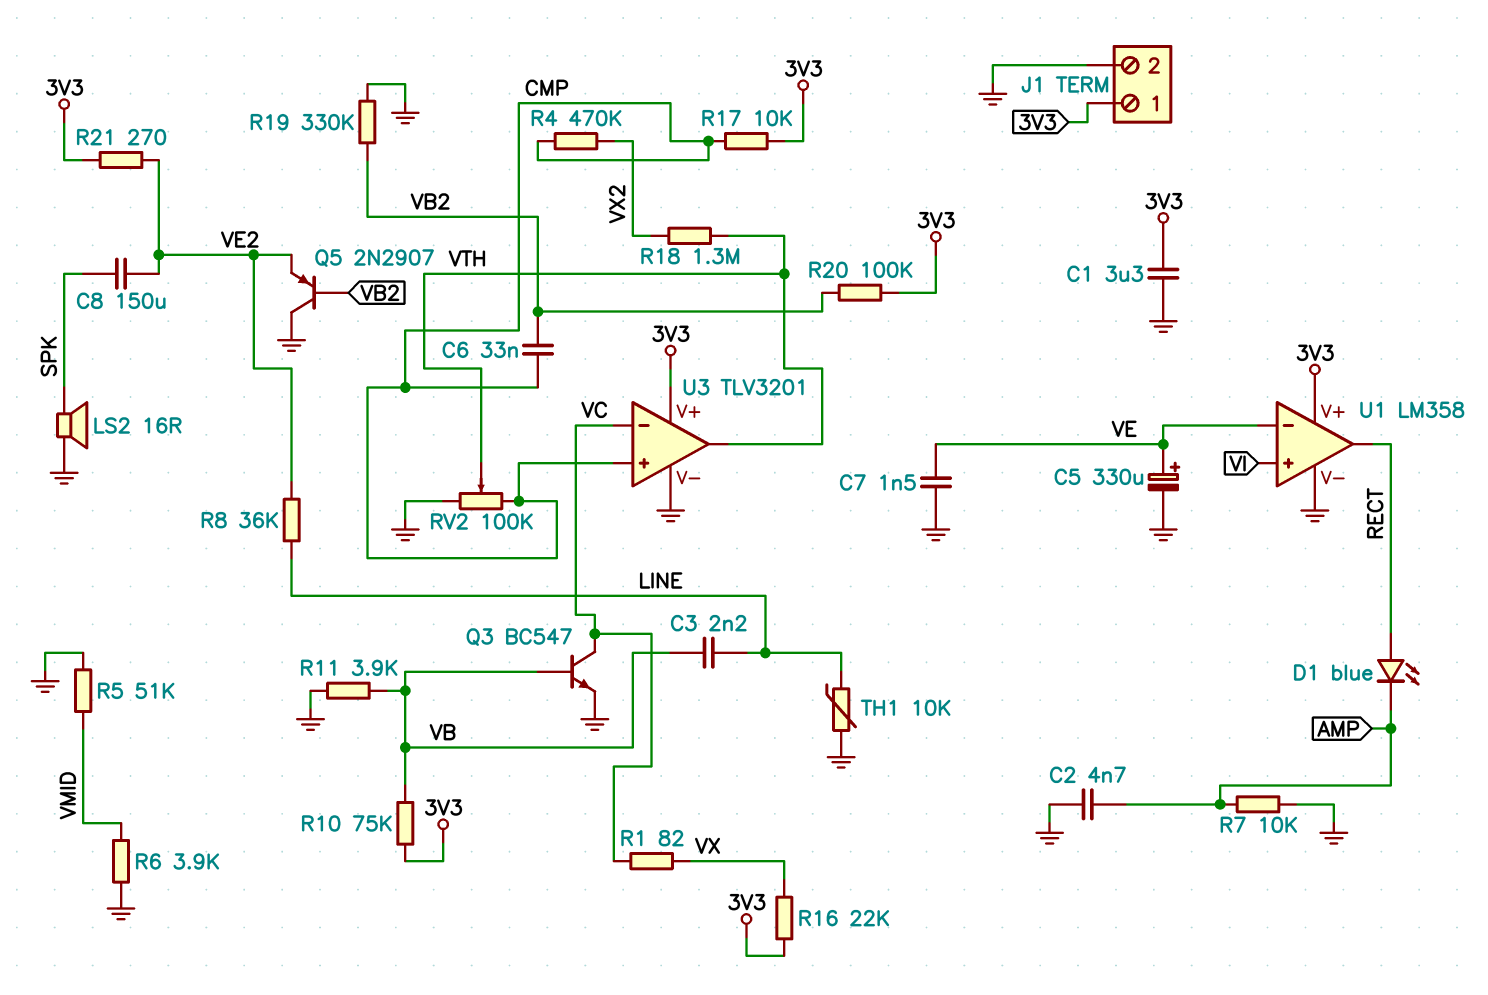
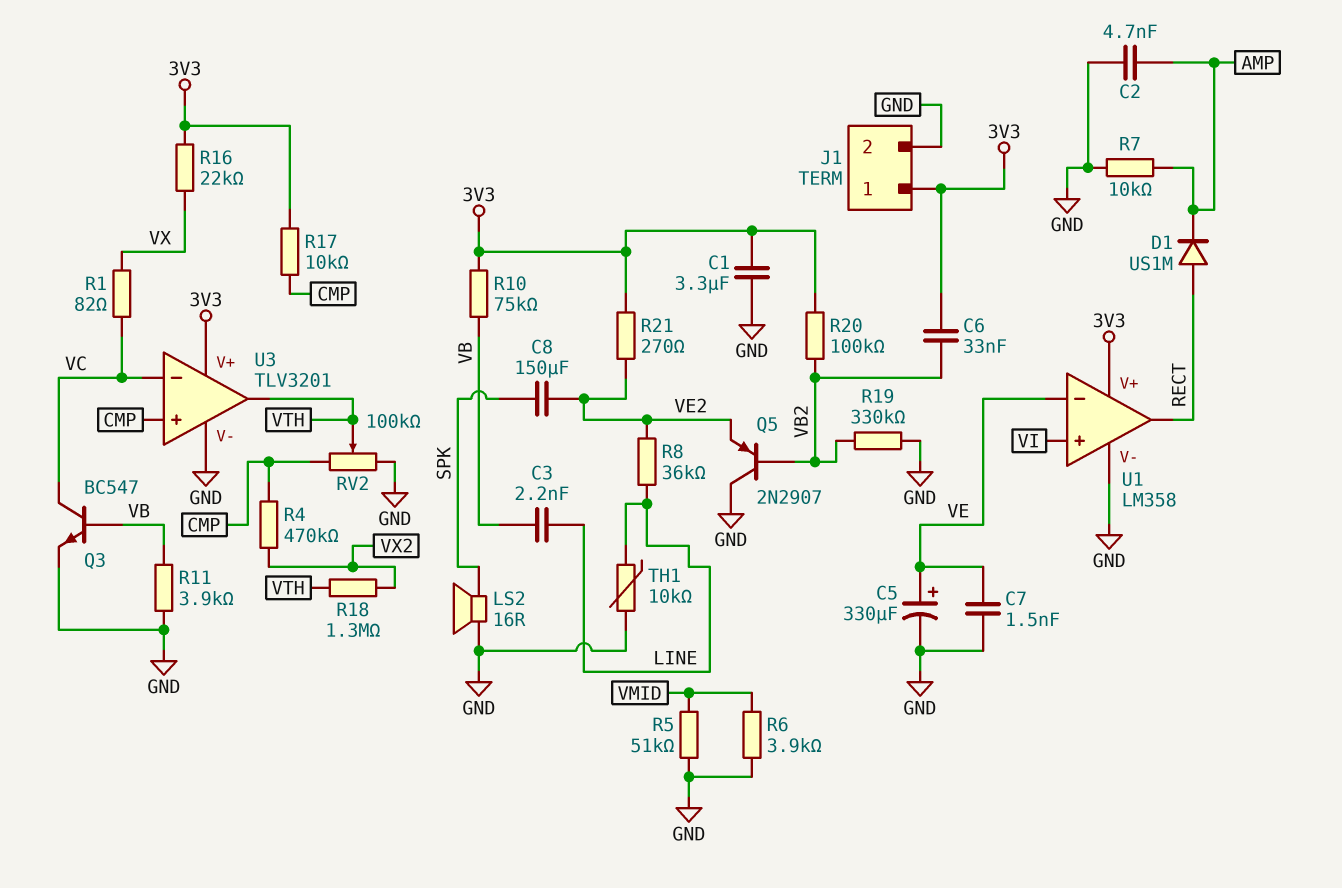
C6: 33nF (CMP, VB2) -> 33nF (3V3, VB2)
D1: LED blue (A RECT, K AMP) -> diode US1M (A RECT, K AMP)

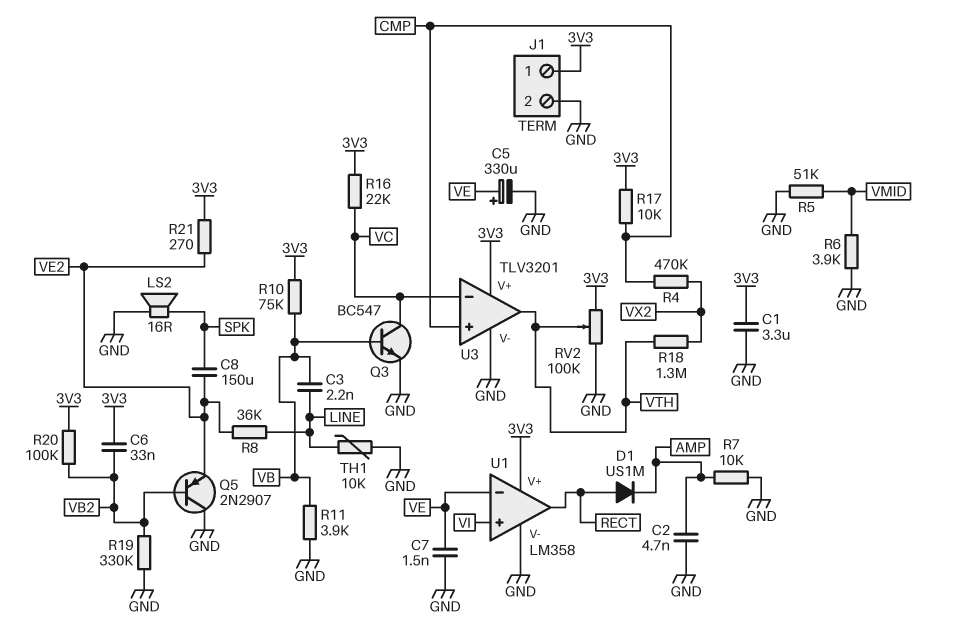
R1: 82 (VC, VX) -> none
R16: 22k (3V3, VX) -> 22k (3V3, VC)
RV2: 100k (CMP, GND, wiper VTH) -> 100k (3V3, GND, wiper VTH)

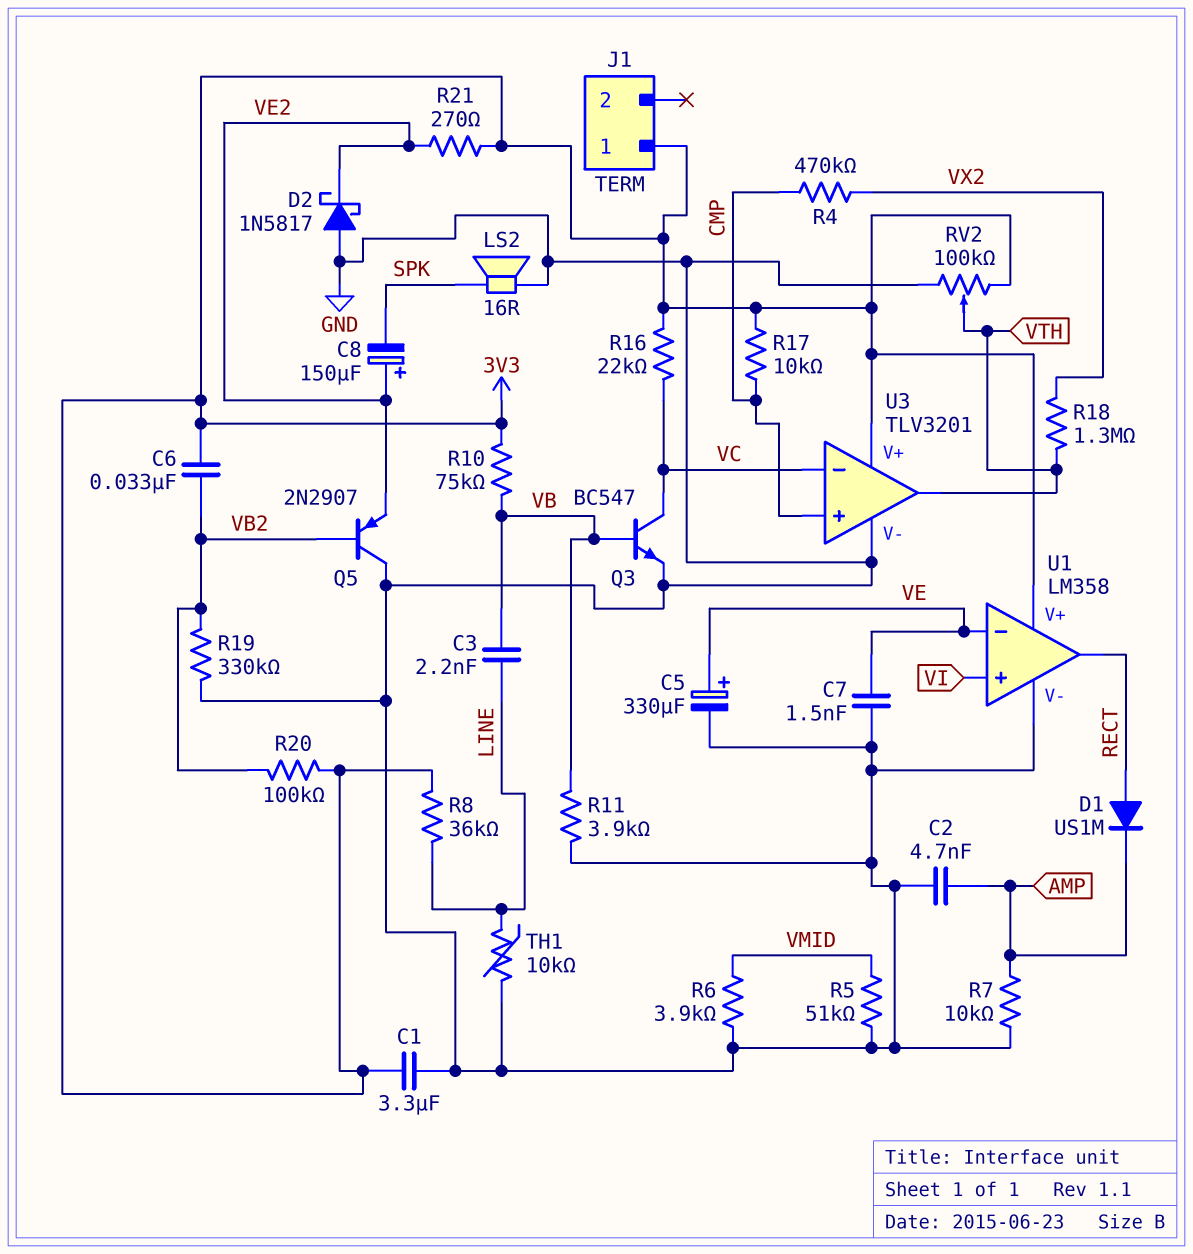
C8: 150uF (SPK, VE2) -> 150uF (plus VE2, minus SPK)
D2: none -> schottky 1N5817 (A GND, K VE2)
J1 pin 2: GND -> none
R8: 36k (LINE, VE2) -> 36k (3V3, LINE)

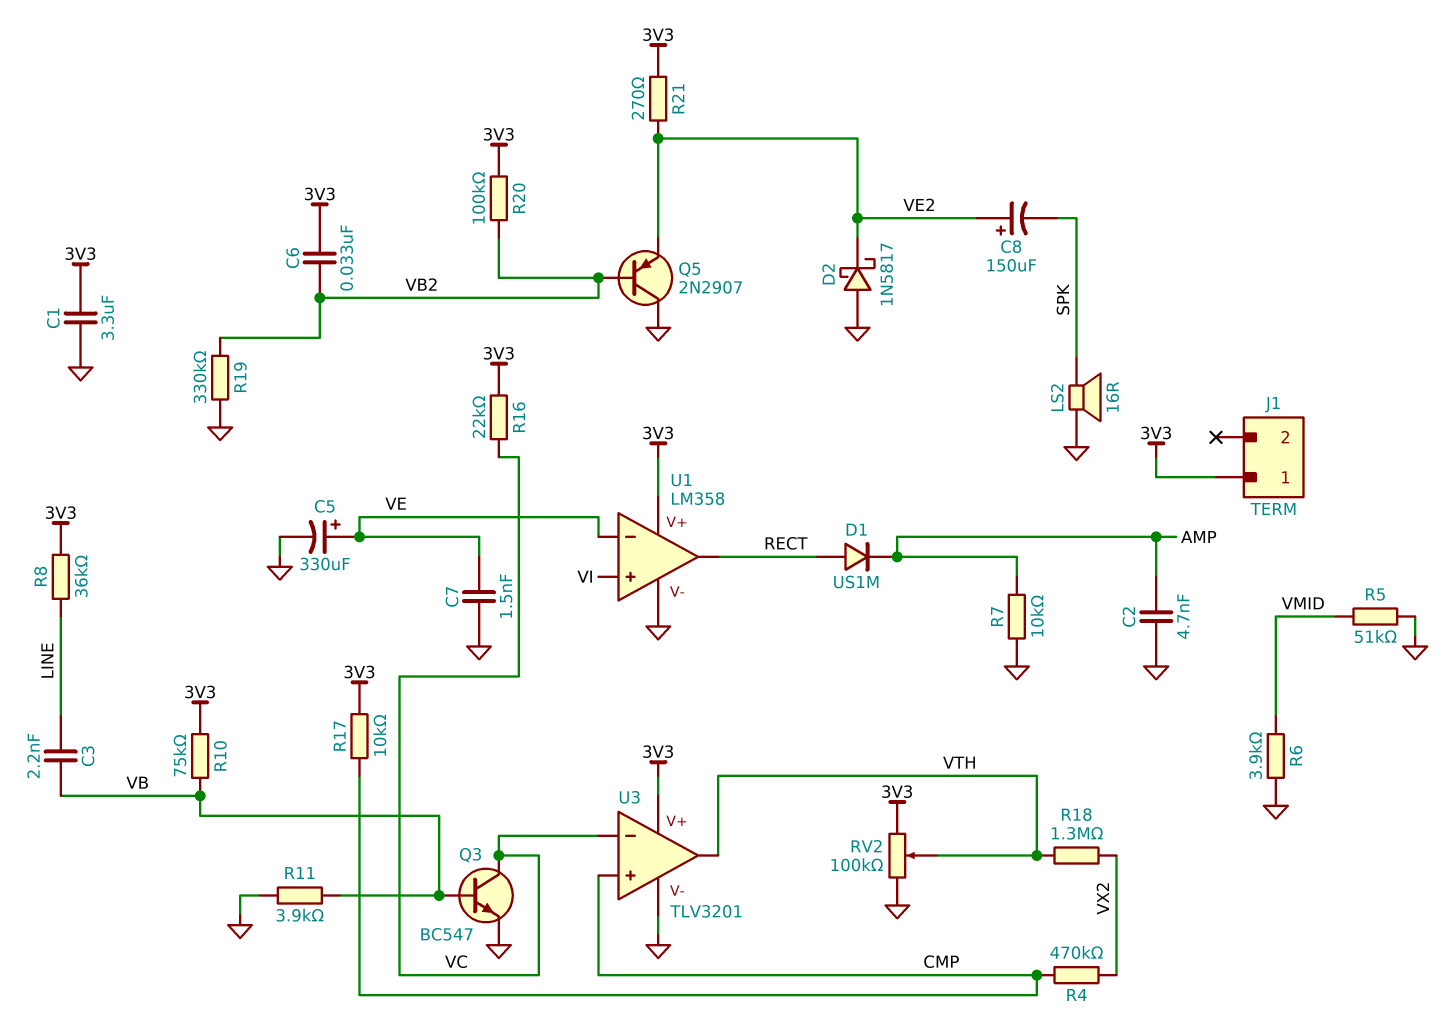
TH1: 10k (GND, LINE) -> none

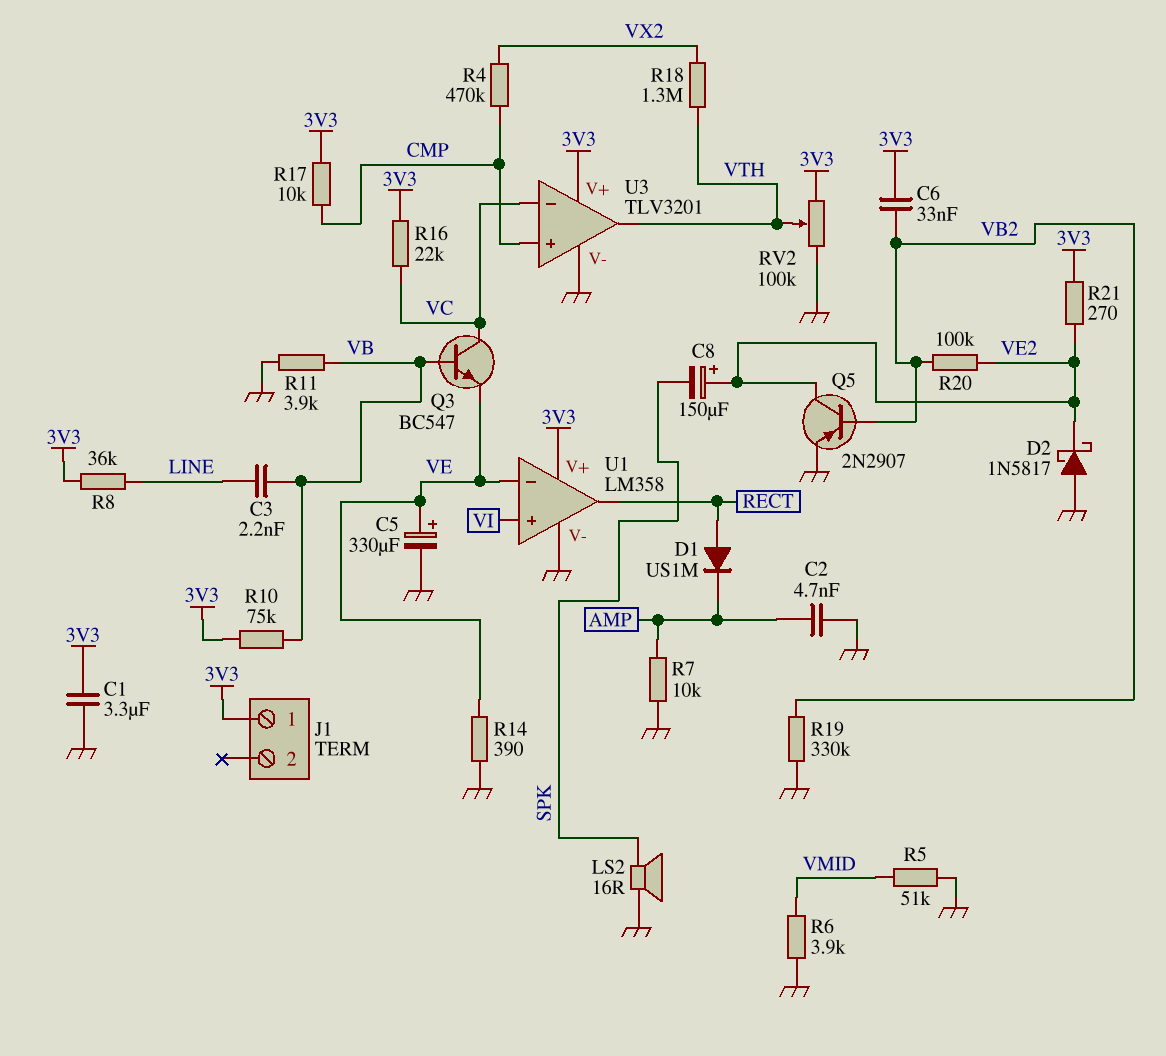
C7: 1.5nF (GND, VE) -> none
Q3: NPN BC547 (B VB, C VC, E GND) -> NPN BC547 (B VB, C VC, E VE)
Q5: PNP 2N2907 (B VB2, C GND, E VE2) -> PNP 2N2907 (B VB2, C VE2, E GND)
R14: none -> 390 (GND, VE)
R20: 100k (3V3, VB2) -> 100k (VB2, VE2)

